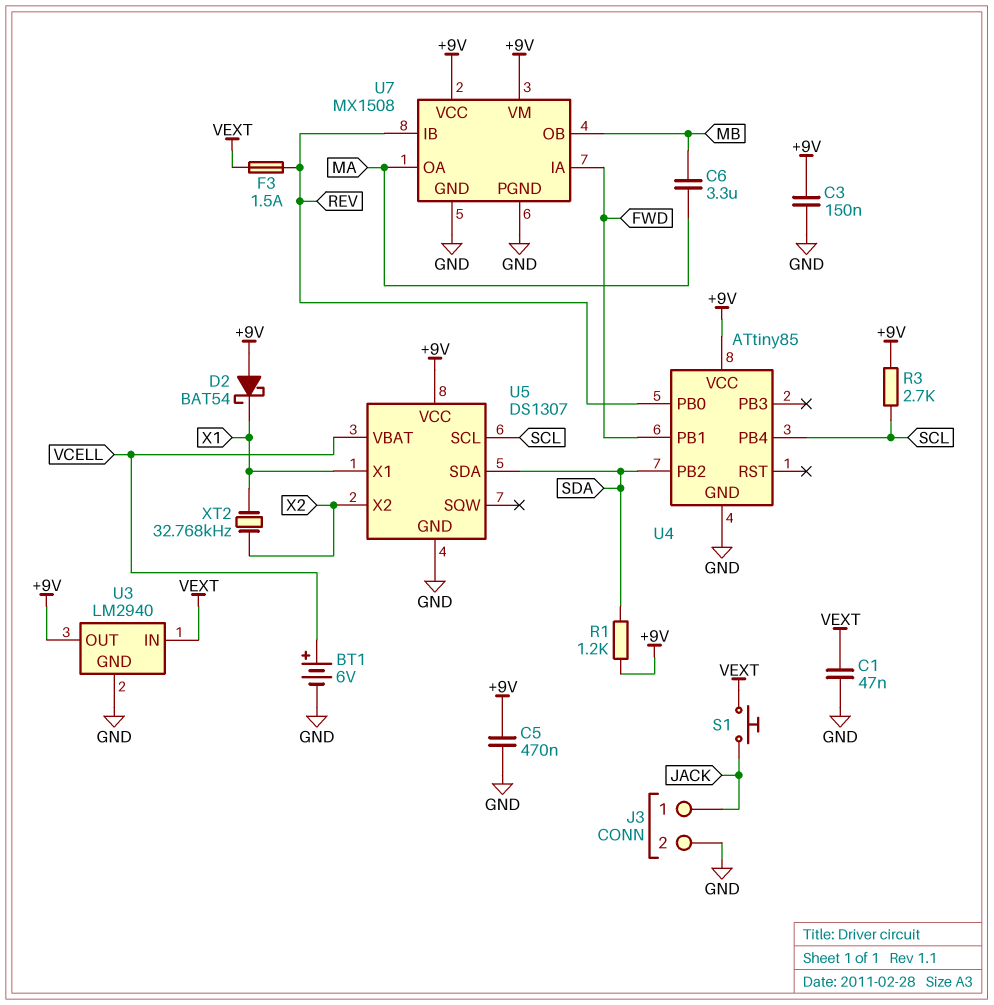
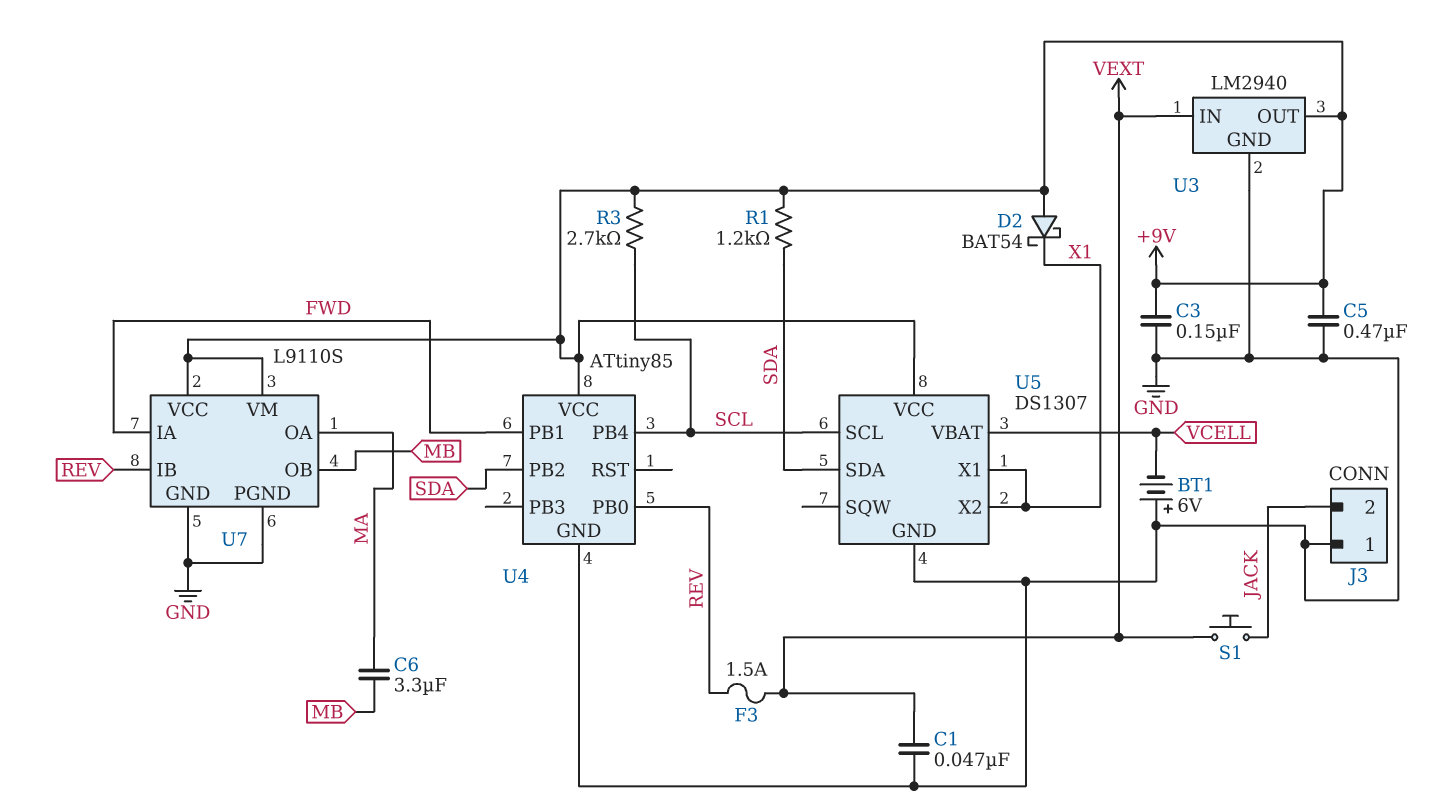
BT1: 6V (plus VCELL, minus GND) -> 6V (plus GND, minus VCELL)
J3 pin 1: JACK -> GND
J3 pin 2: GND -> JACK
U5 pin X2: X2 -> X1
U7: MX1508 -> L9110S
XT2: 32.768kHz (X1, X2) -> none

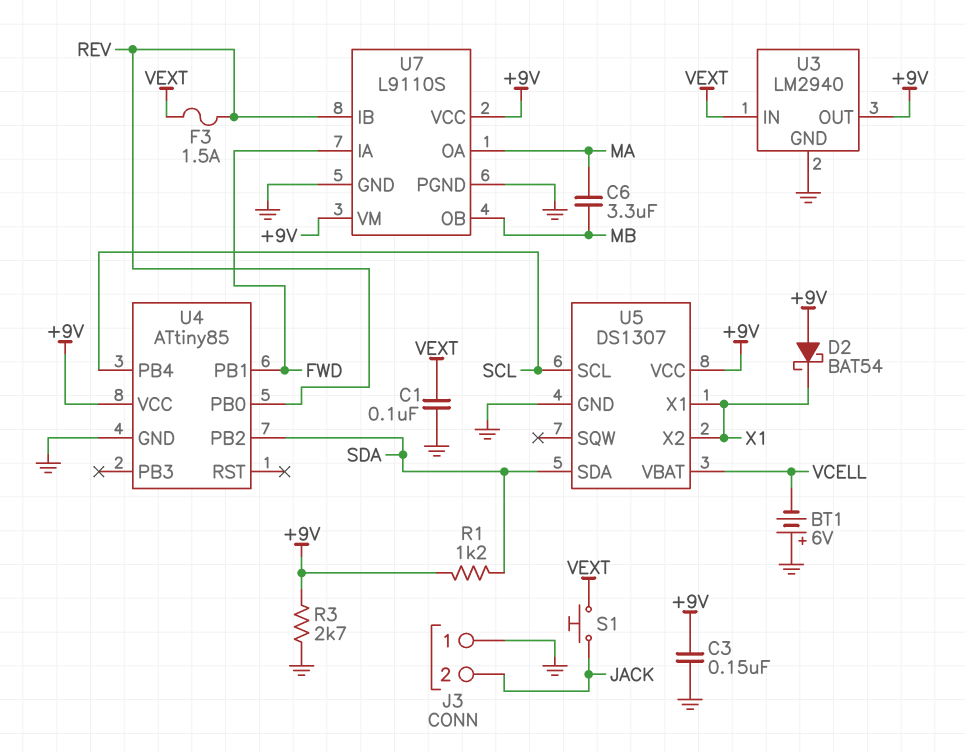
C1: 47nF (GND, VEXT) -> 100nF (GND, VEXT)
C5: 470nF (+9V, GND) -> none
R3: 2.7k (+9V, SCL) -> 2.7k (+9V, GND)

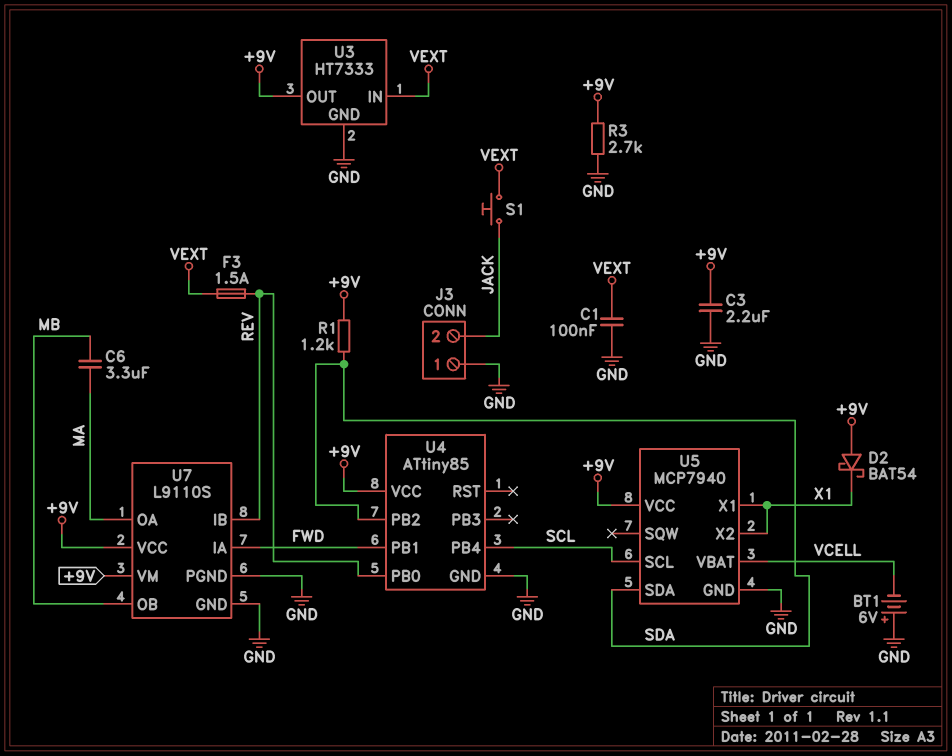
C3: 150nF (+9V, GND) -> 2.2uF (+9V, GND)
U3: LM2940 -> HT7333
U5: DS1307 -> MCP7940

